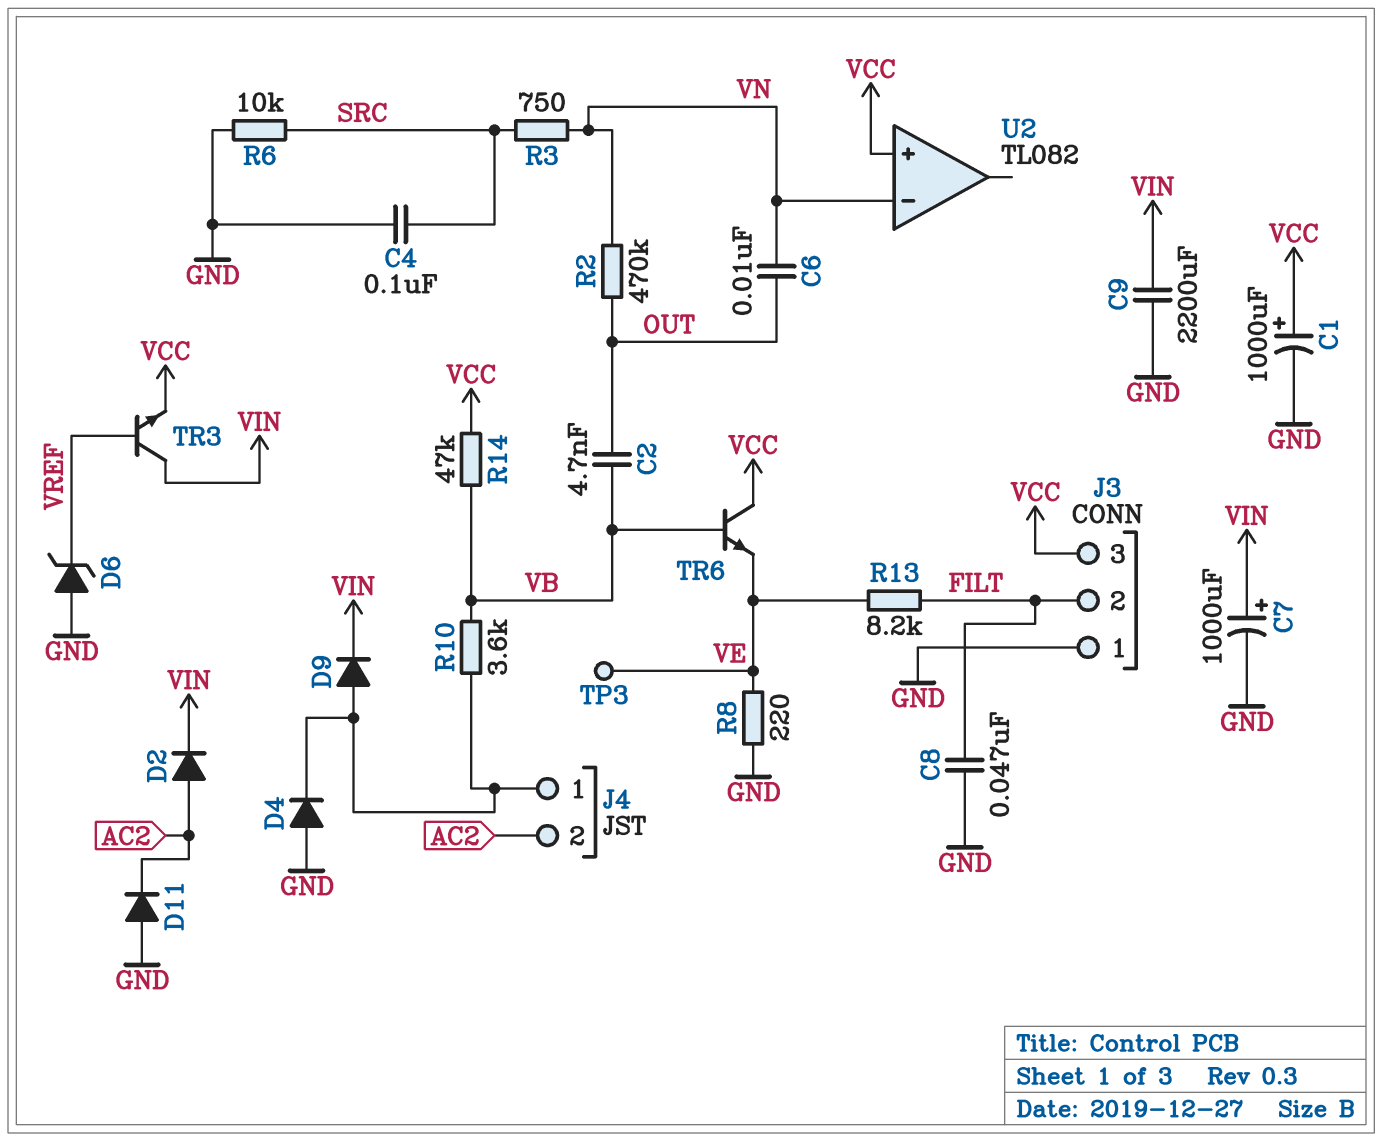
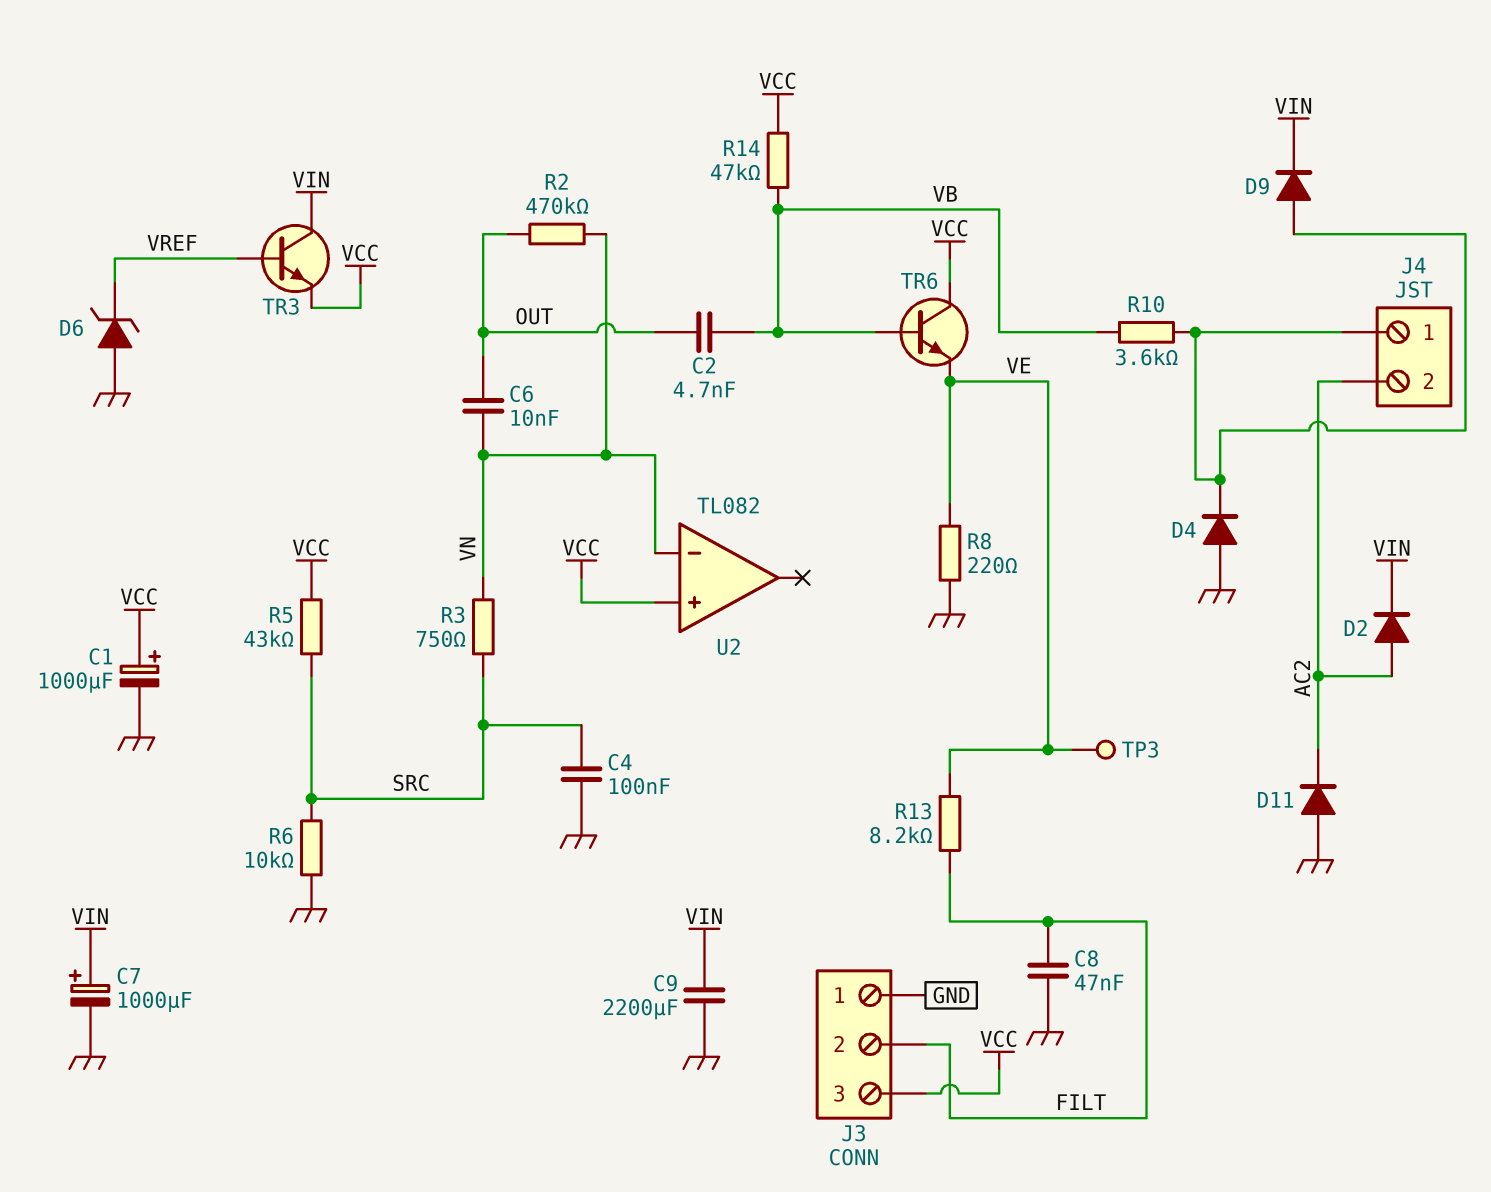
R5: none -> 43k (SRC, VCC)

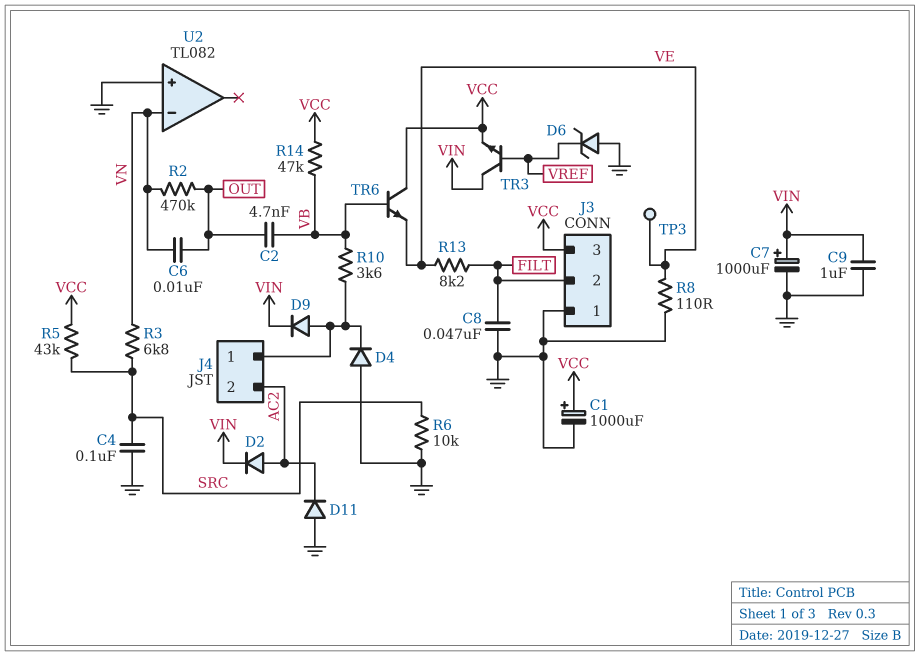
C9: 2200uF (GND, VIN) -> 1uF (GND, VIN)
R3: 750 (SRC, VN) -> 6.8k (SRC, VN)
R8: 220 (GND, VE) -> 110 (GND, VE)
U2 pin in+: VCC -> GND

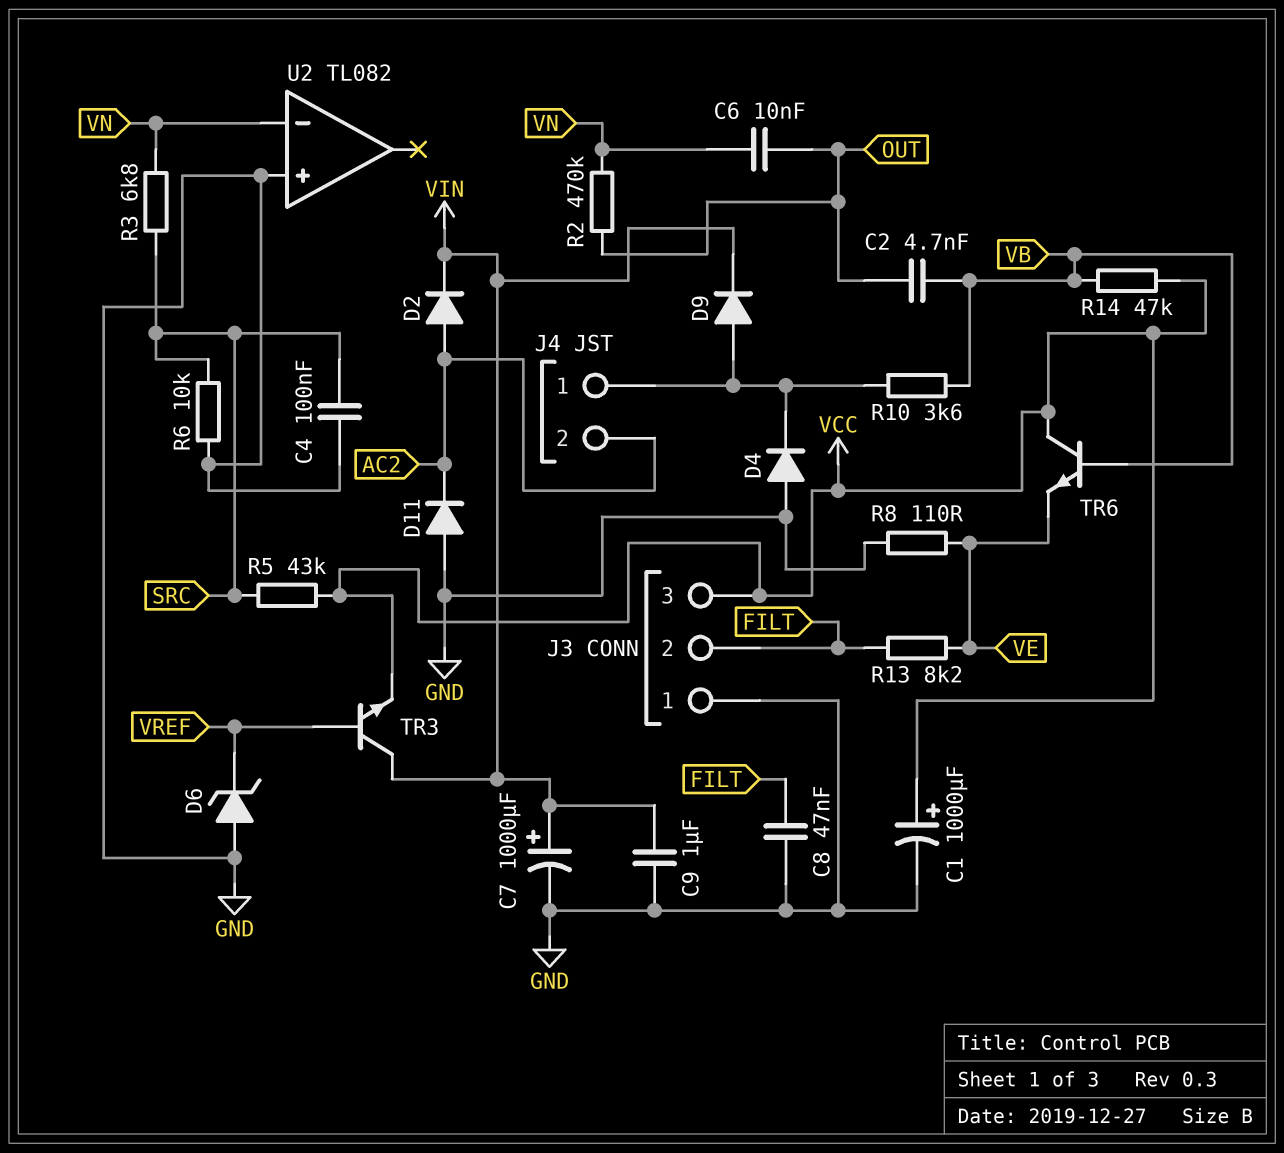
TP3: test point (VE) -> none

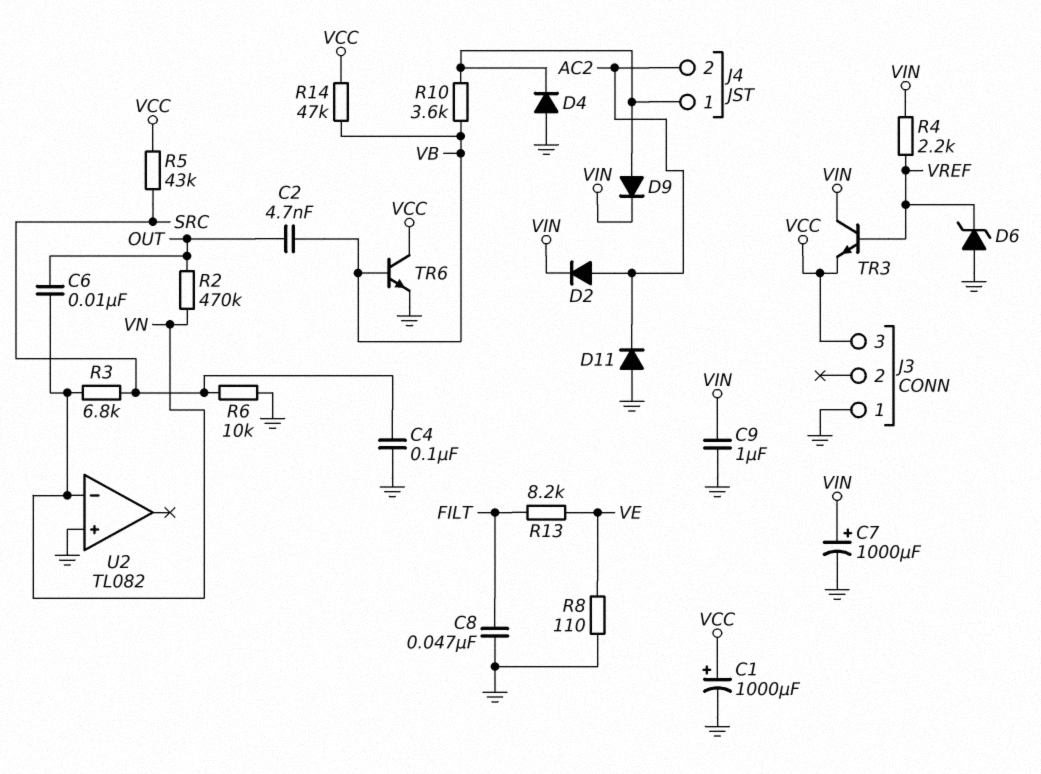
J3 pin 2: FILT -> none
R4: none -> 2.2k (VIN, VREF)
TR6: NPN (B VB, C VCC, E VE) -> NPN (B VB, C VCC, E GND)

